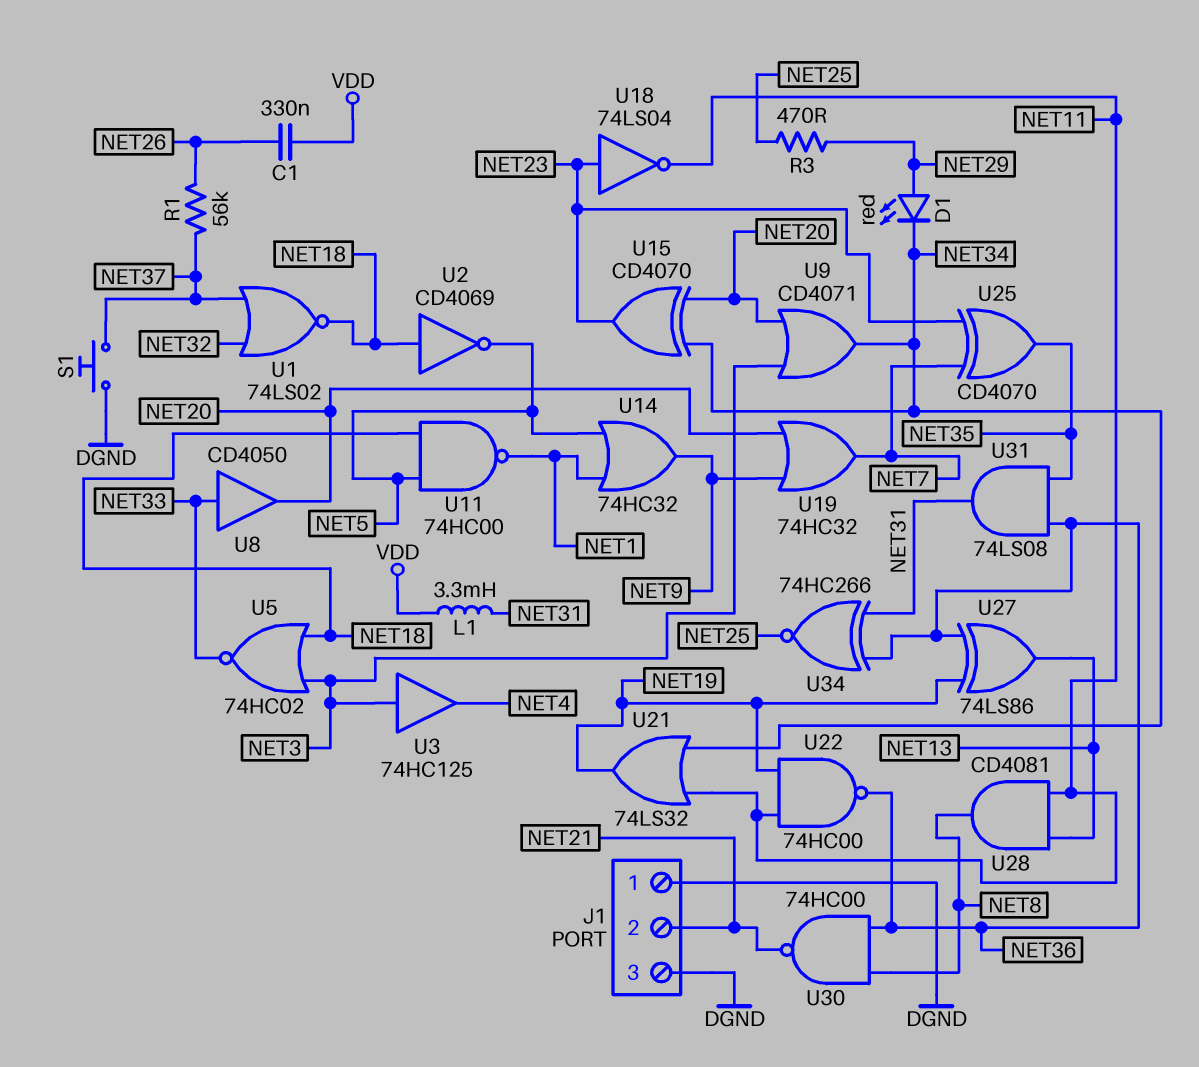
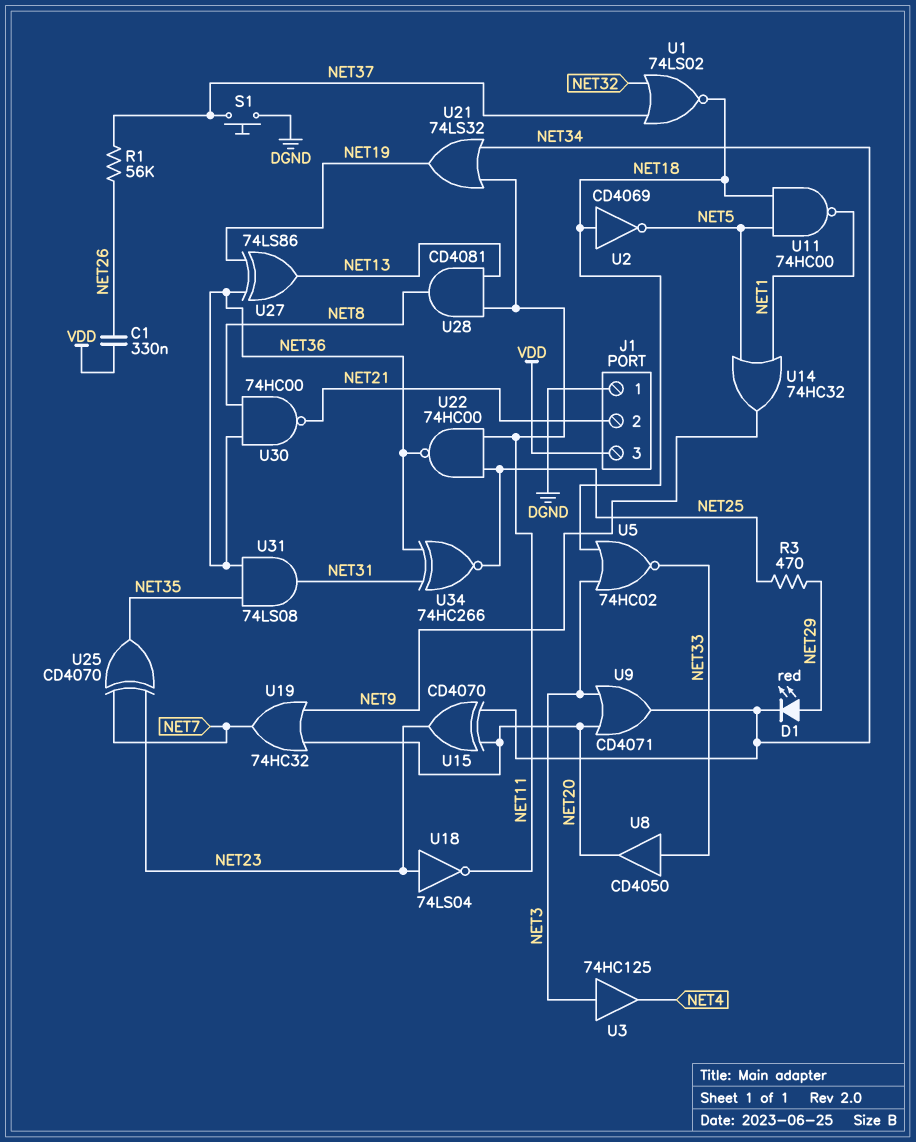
J1 pin 3: DGND -> VDD
L1: 3.3mH (NET31, VDD) -> none
U22: NAND 74HC00 (in NET11, in NET19, out NET36) -> NAND 74HC00 (in NET11, in NET25, out NET36)

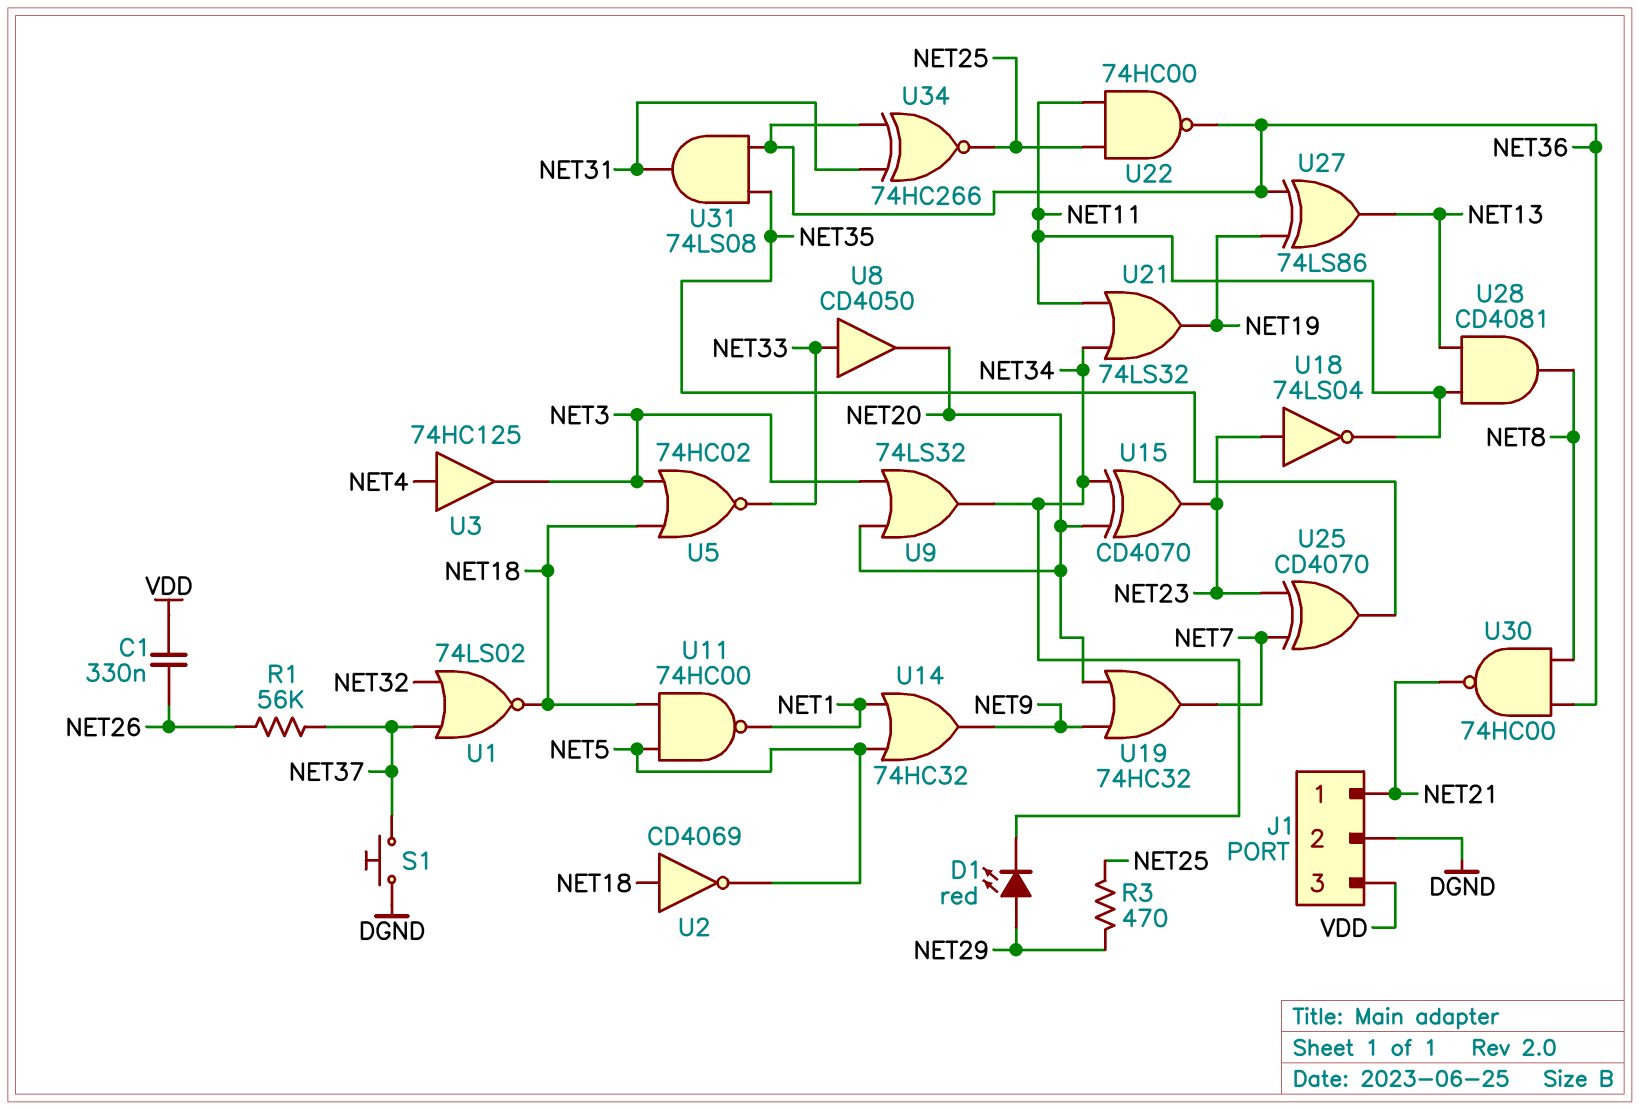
J1 pin 1: DGND -> NET21
J1 pin 2: NET21 -> DGND
U3: buffer 74HC125 (in NET3, out NET4) -> buffer 74HC125 (in NET4, out NET3)
U9: OR CD4071 (in NET3, in NET20, out NET34) -> OR 74LS32 (in NET3, in NET20, out NET34)

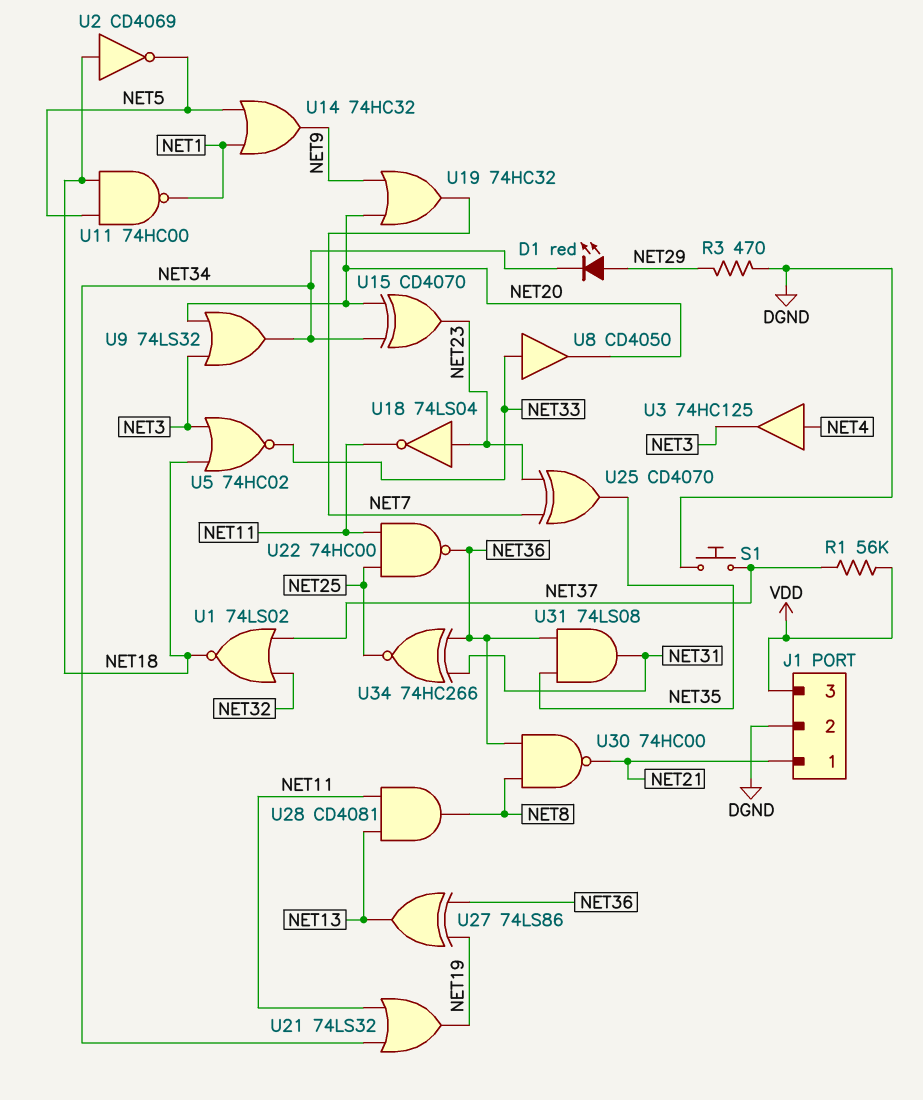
C1: 330nF (NET26, VDD) -> none
R1: 56k (NET26, NET37) -> 56k (NET37, VDD)
R3: 470 (NET25, NET29) -> 470 (DGND, NET29)

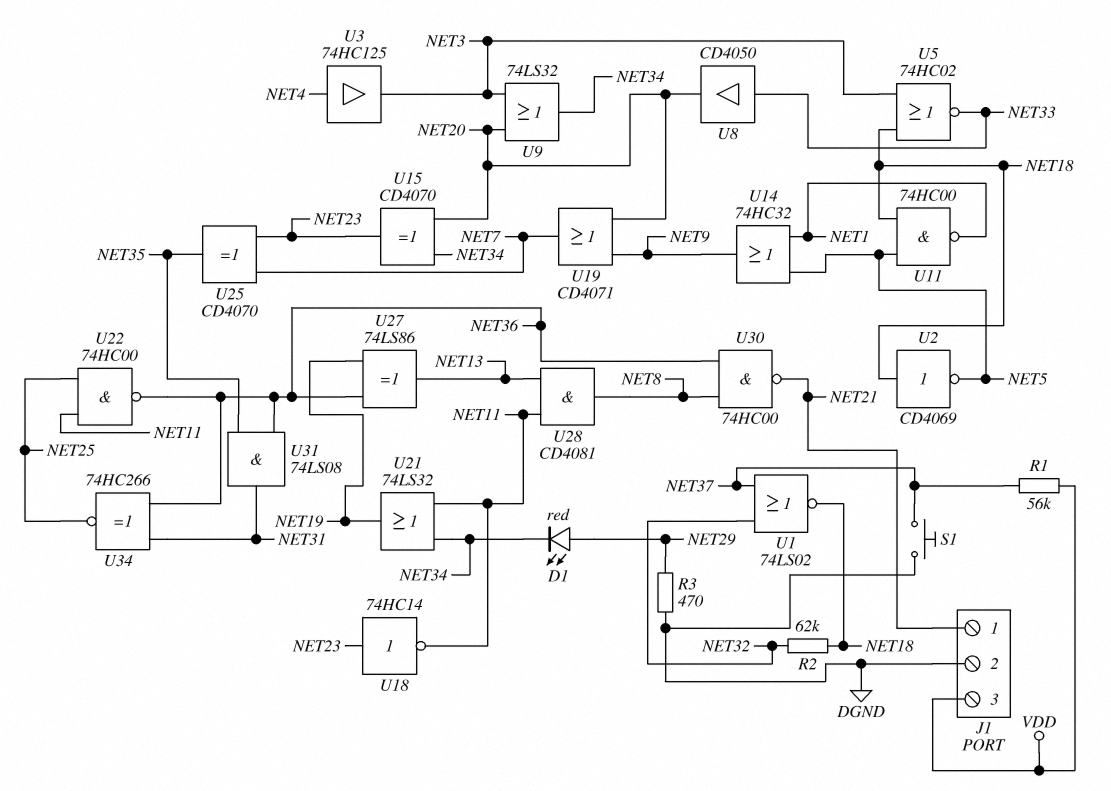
R2: none -> 62k (NET18, NET32)
U18: NOT 74LS04 (in NET23, out NET11) -> NOT 74HC14 (in NET23, out NET11)
U19: OR 74HC32 (in NET9, in NET20, out NET7) -> OR CD4071 (in NET9, in NET20, out NET7)

